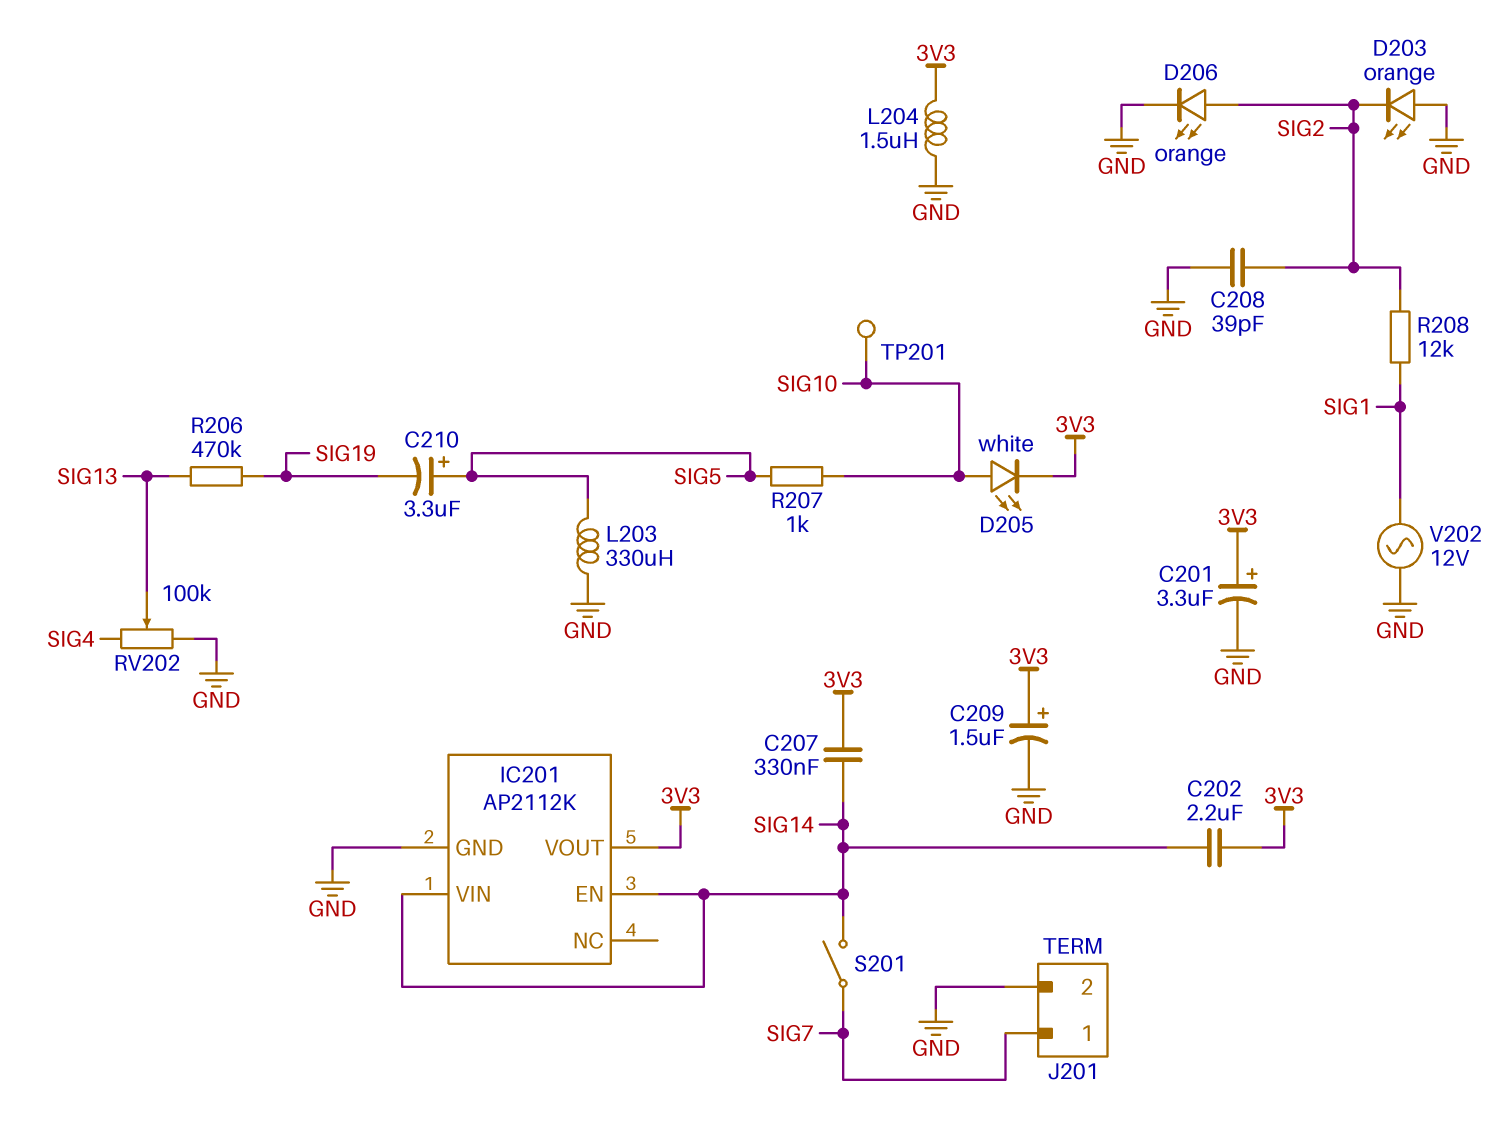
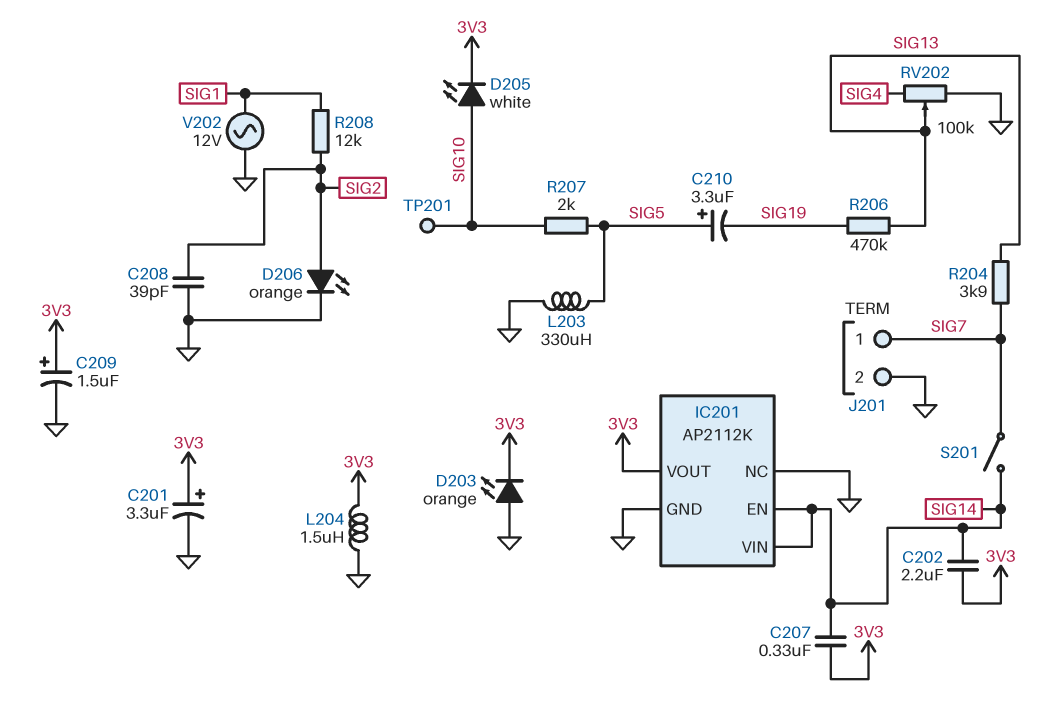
D203: LED orange (A GND, K SIG2) -> LED orange (A GND, K 3V3)
IC201 pin NC: none -> GND
R204: none -> 3.9k (SIG7, SIG13)
R207: 1k (SIG5, SIG10) -> 2k (SIG5, SIG10)

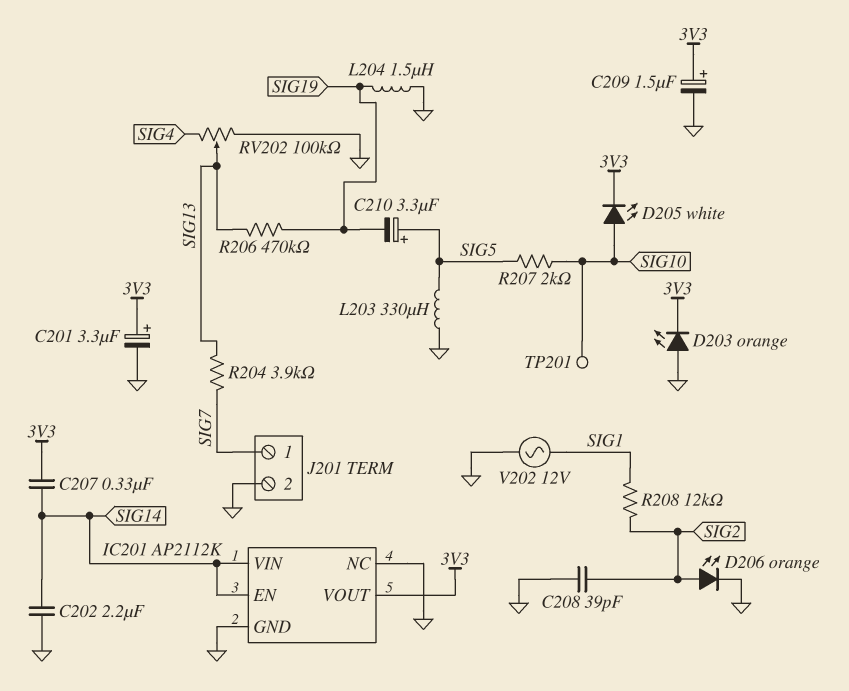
C202: 2.2uF (3V3, SIG14) -> 2.2uF (GND, SIG14)
L204: 1.5uH (3V3, GND) -> 1.5uH (GND, SIG19)
S201: switch (SIG7, SIG14) -> none

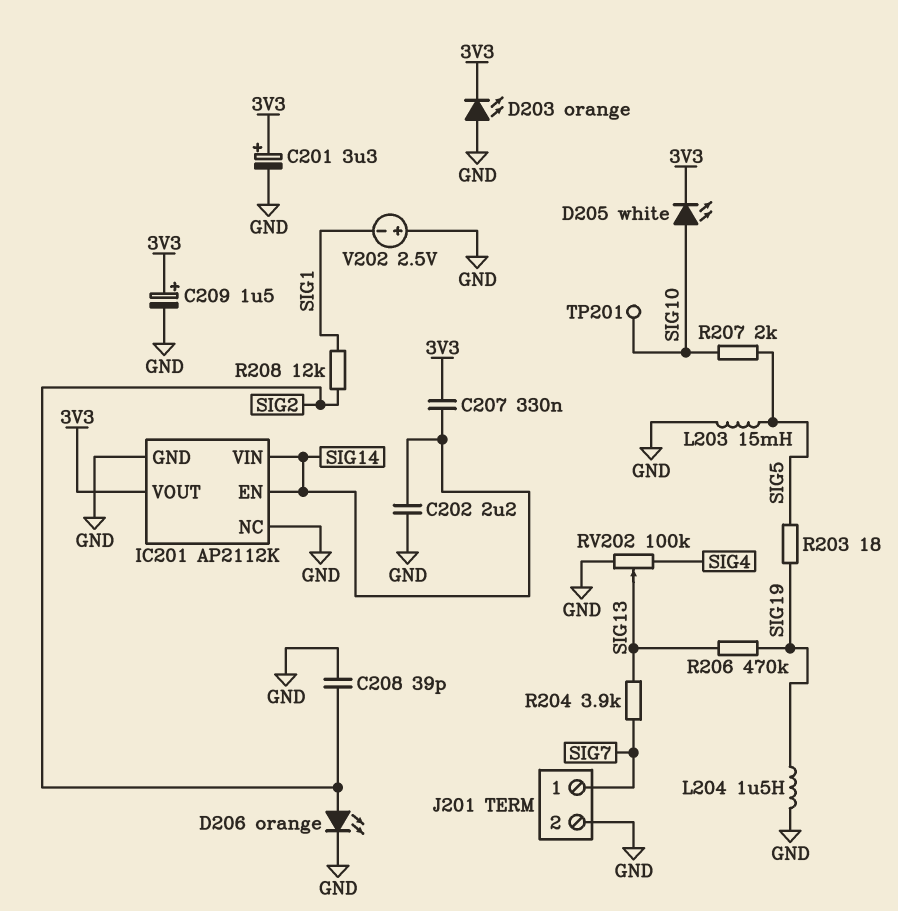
C210: 3.3uF (plus SIG5, minus SIG19) -> none
L203: 330uH (GND, SIG5) -> 15mH (GND, SIG5)
R203: none -> 18 (SIG5, SIG19)
V202: AC 12V (GND, SIG1) -> 2.5V (plus GND, minus SIG1)

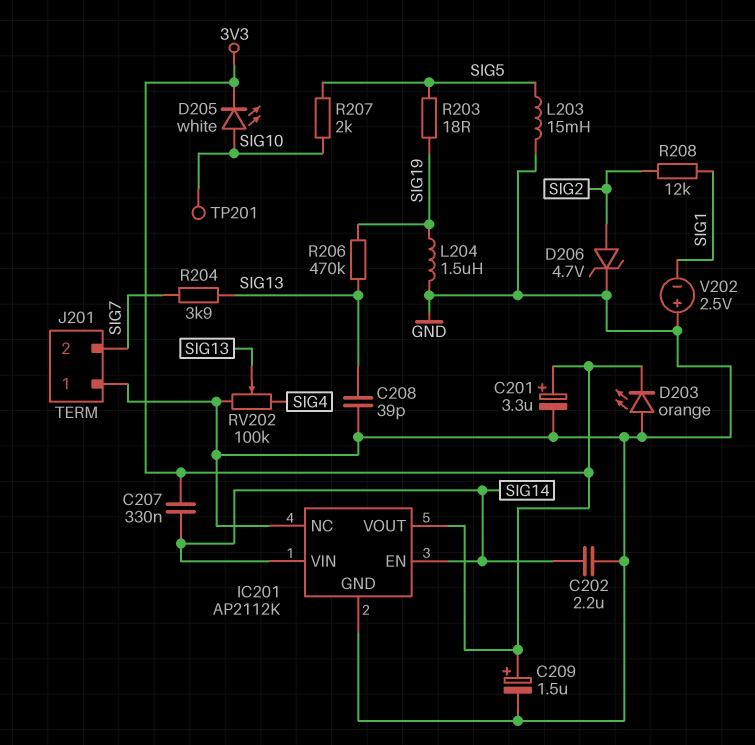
C208: 39pF (GND, SIG2) -> 39pF (GND, SIG13)
D206: LED orange (A SIG2, K GND) -> zener 4.7V (A SIG2, K GND)
J201 pin 1: SIG7 -> GND
J201 pin 2: GND -> SIG7

